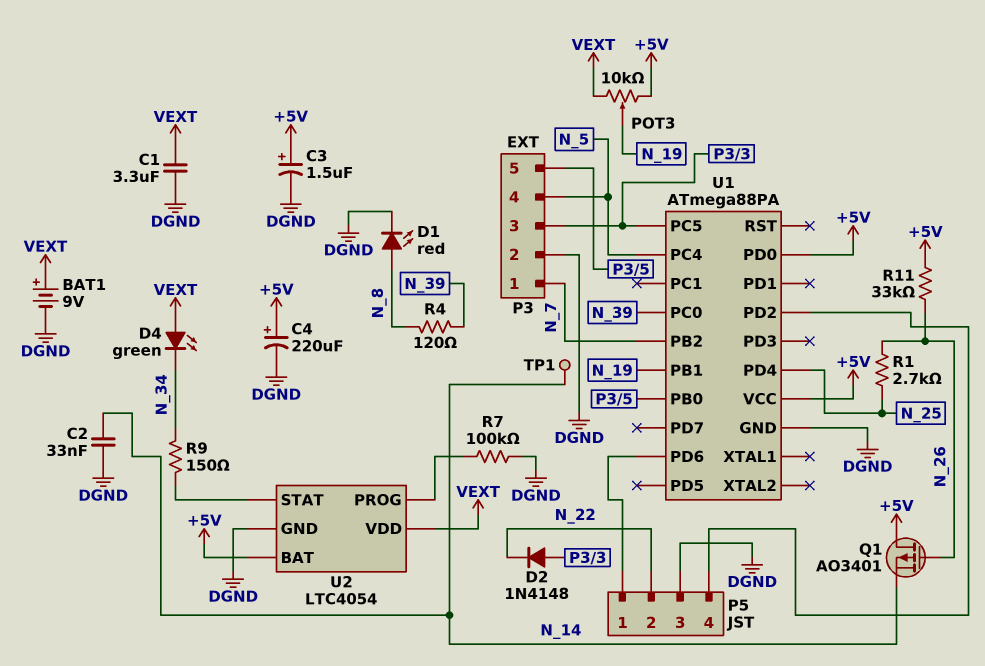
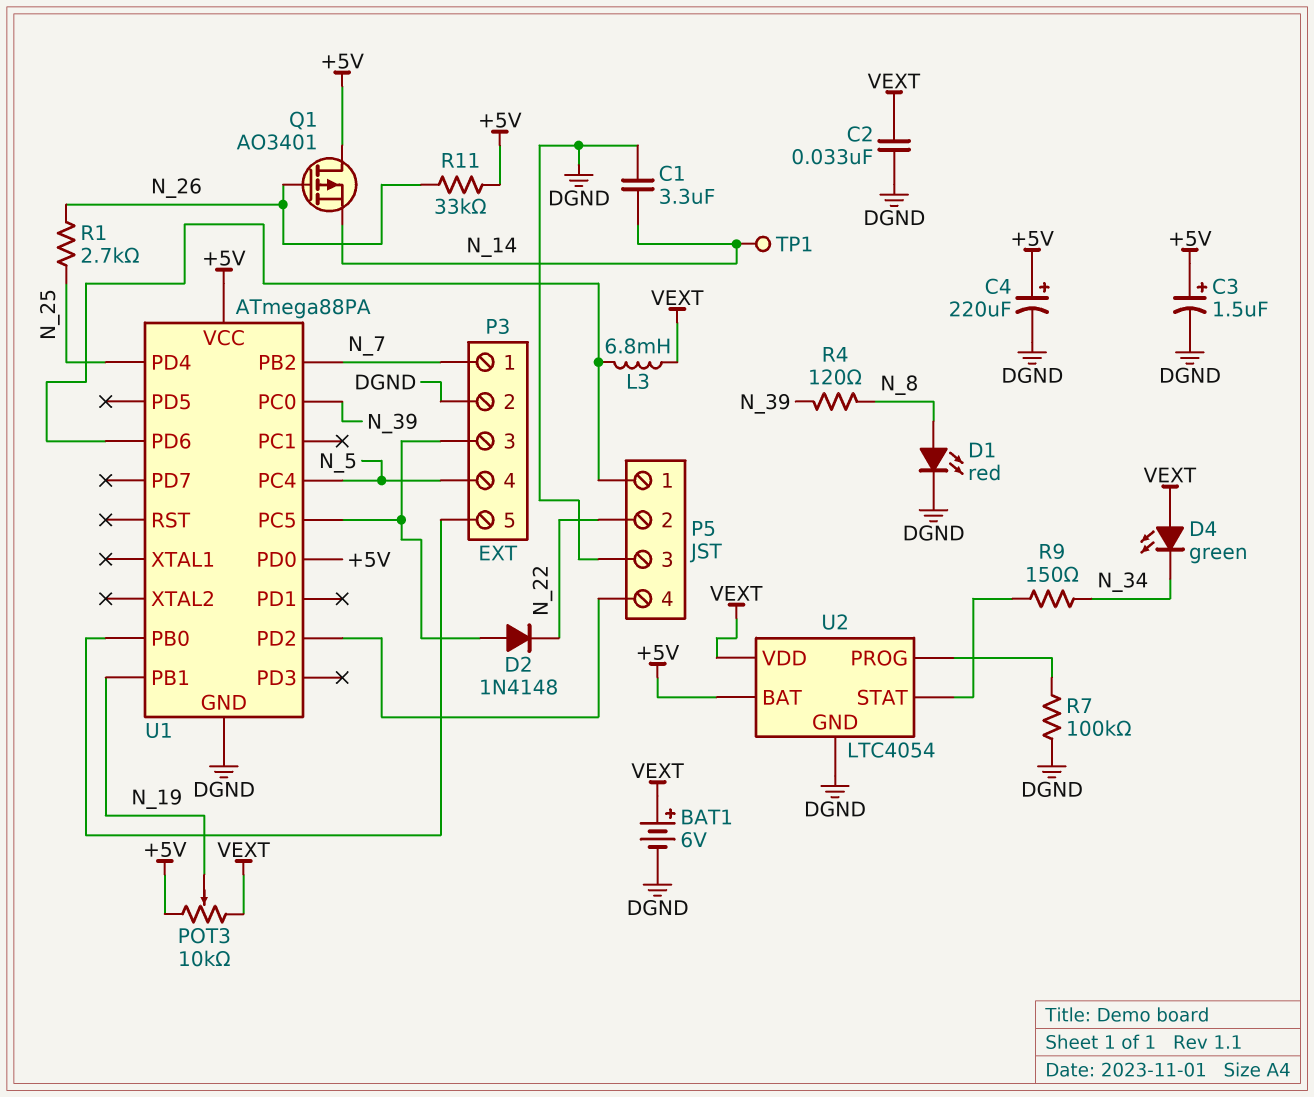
BAT1: 9V (plus VEXT, minus DGND) -> 6V (plus VEXT, minus DGND)
C1: 3.3uF (DGND, VEXT) -> 3.3uF (DGND, N_14)
C2: 33nF (DGND, N_14) -> 33nF (DGND, VEXT)
L3: none -> 6.8mH (P5/1, VEXT)

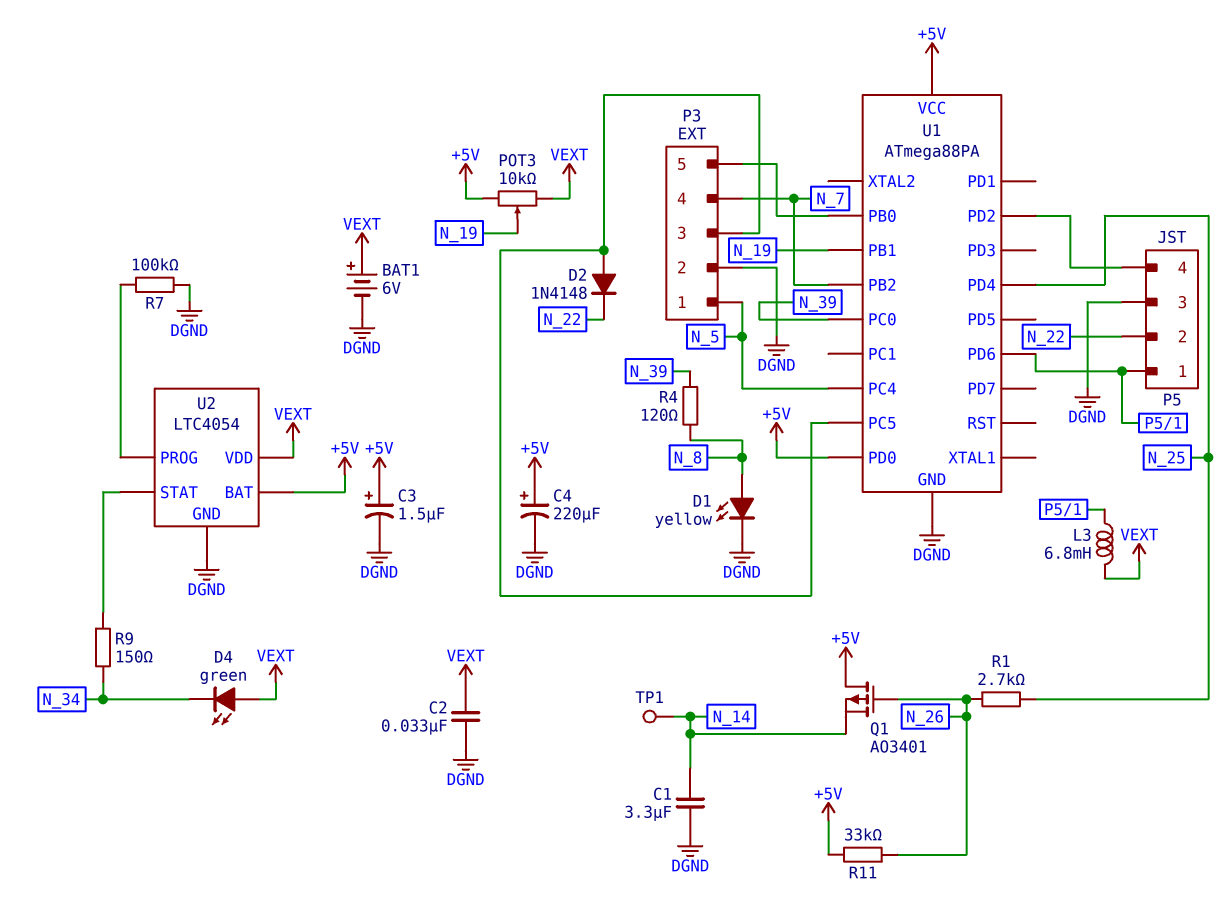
D1: LED red (A N_8, K DGND) -> LED yellow (A N_8, K DGND)
P3 pin 1: N_7 -> N_5
P3 pin 4: N_5 -> N_7

